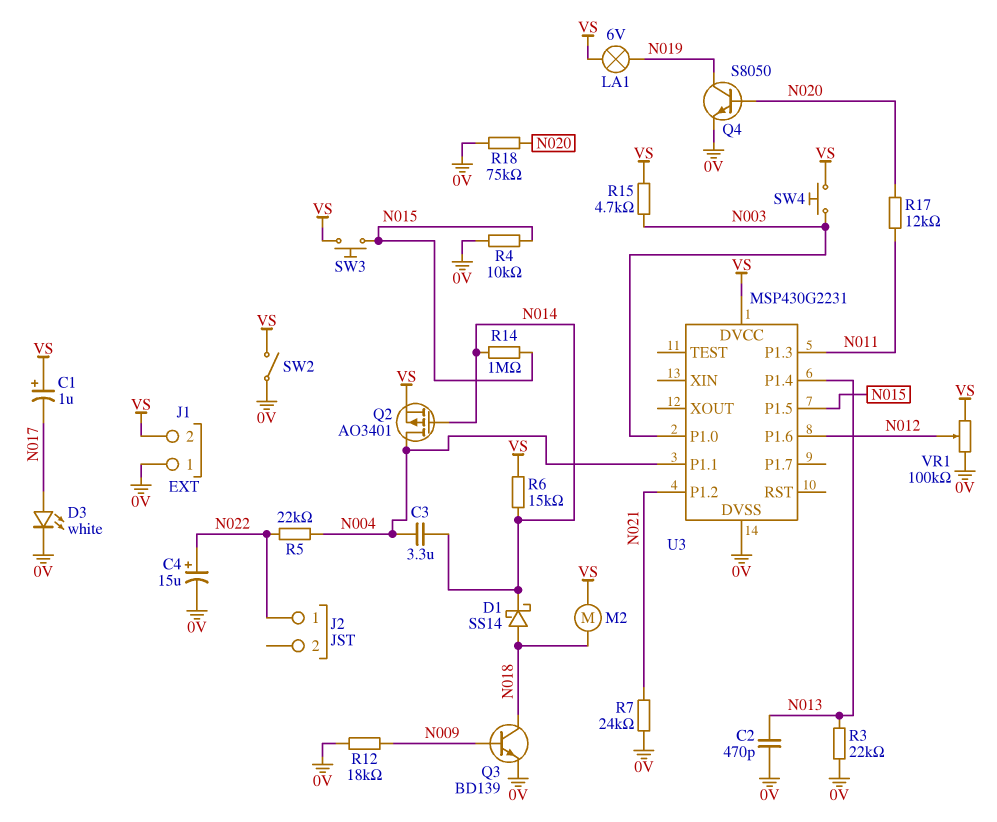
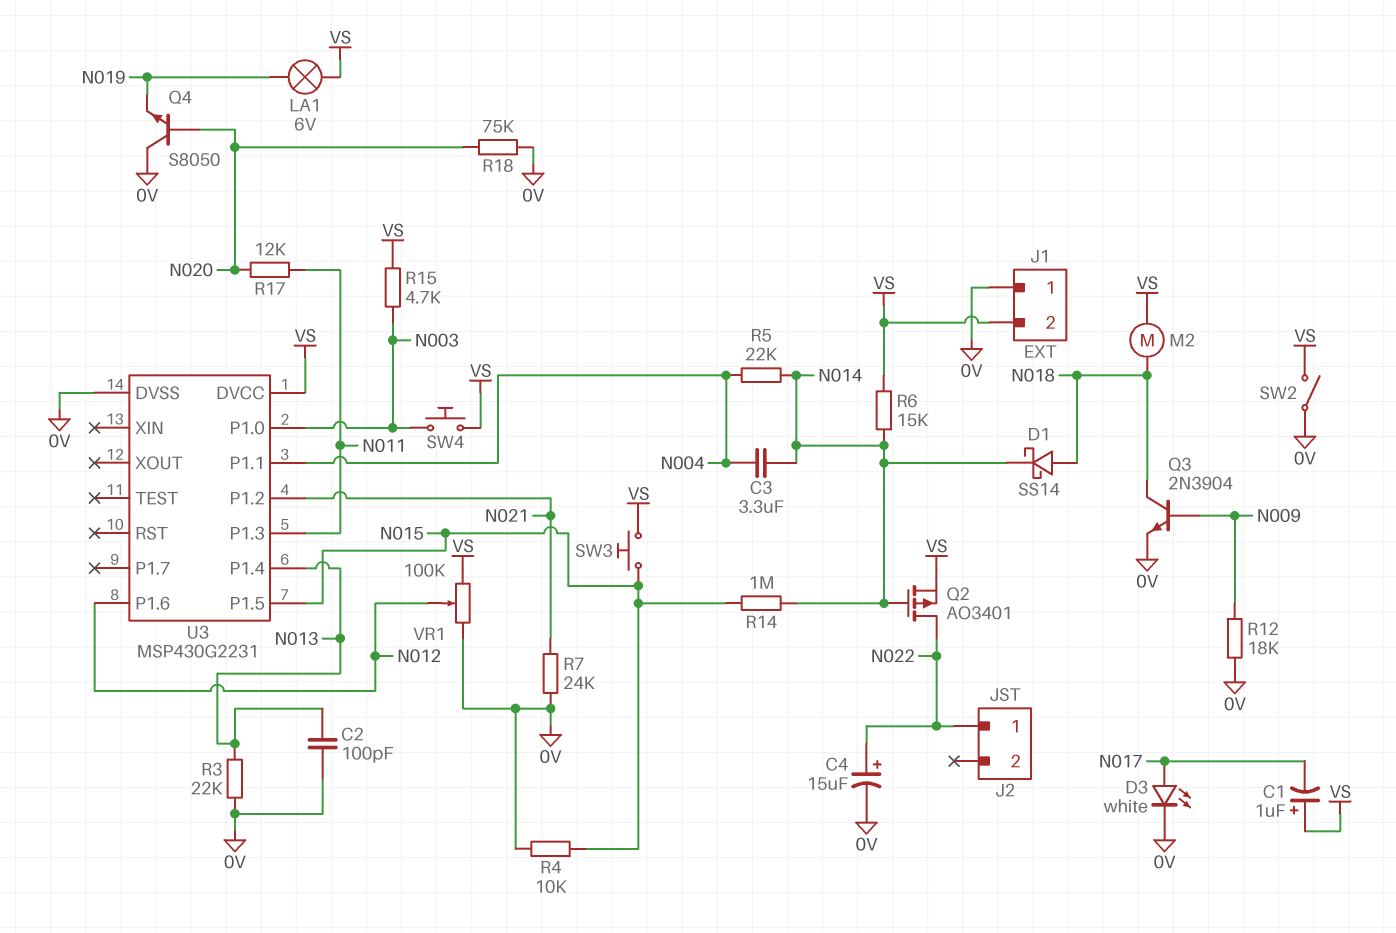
C2: 470pF (0V, N013) -> 100pF (0V, N013)
Q2: PMOS AO3401 (G N014, D N004, S VS) -> PMOS AO3401 (G N014, D N022, S VS)
Q3: NPN BD139 (B N009, C N018, E 0V) -> NPN 2N3904 (B N009, C N018, E 0V)
Q4: NPN S8050 (B N020, C N019, E 0V) -> NPN S8050 (B N020, C 0V, E N019)
R5: 22k (N004, N022) -> 22k (N004, N014)

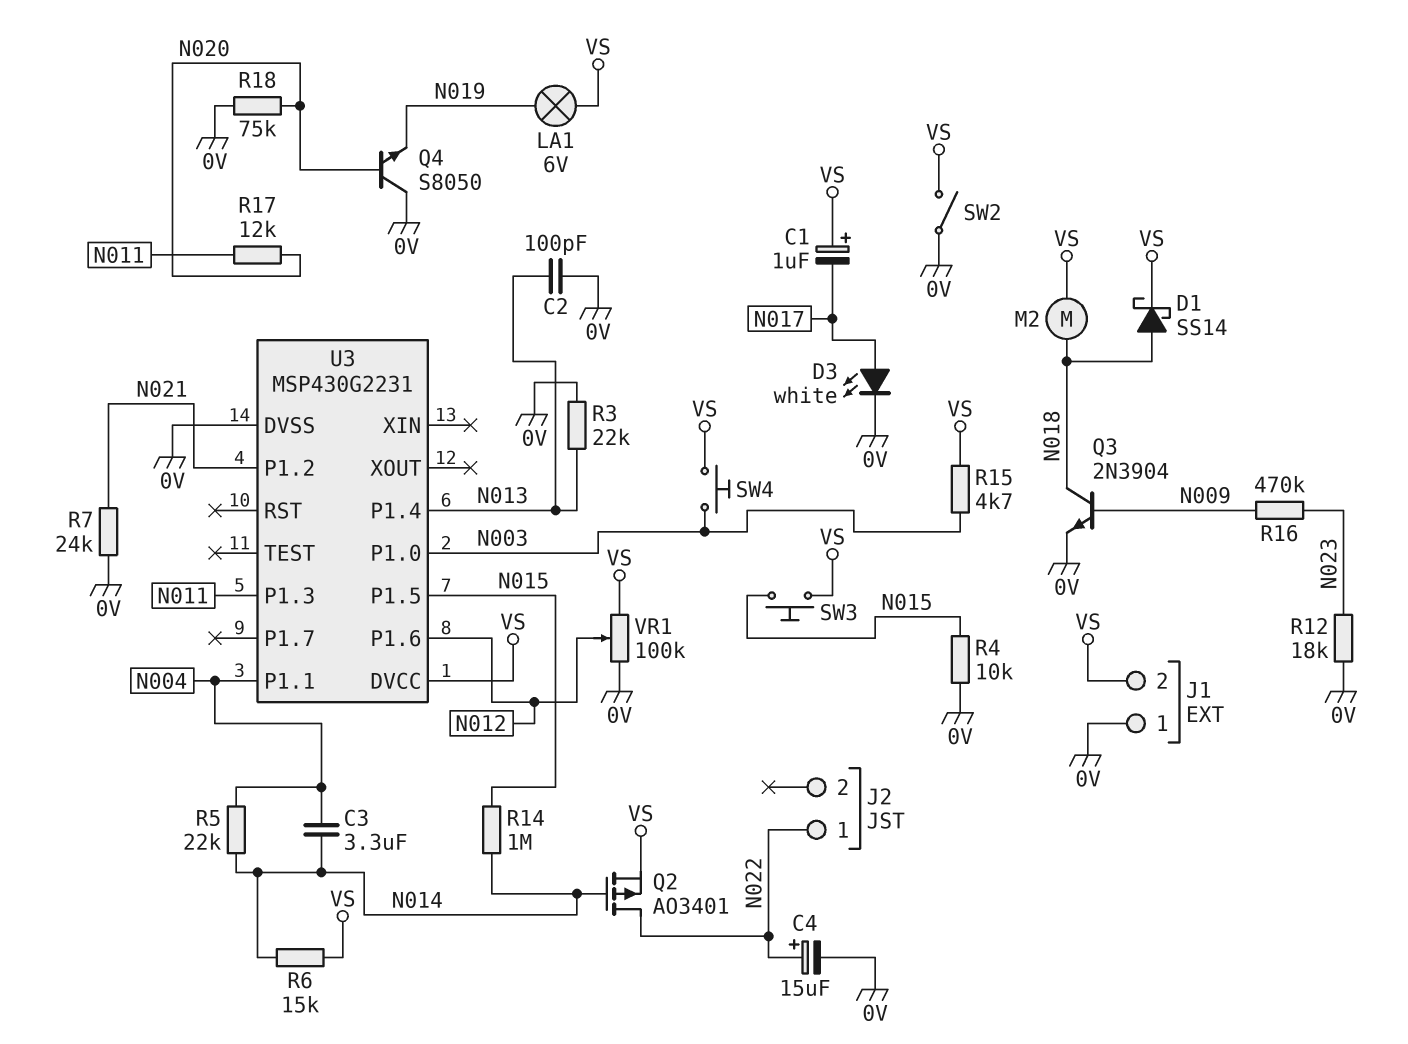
D1: schottky SS14 (A N018, K N014) -> schottky SS14 (A N018, K VS)
R12: 18k (0V, N009) -> 18k (0V, N023)
R16: none -> 470k (N009, N023)

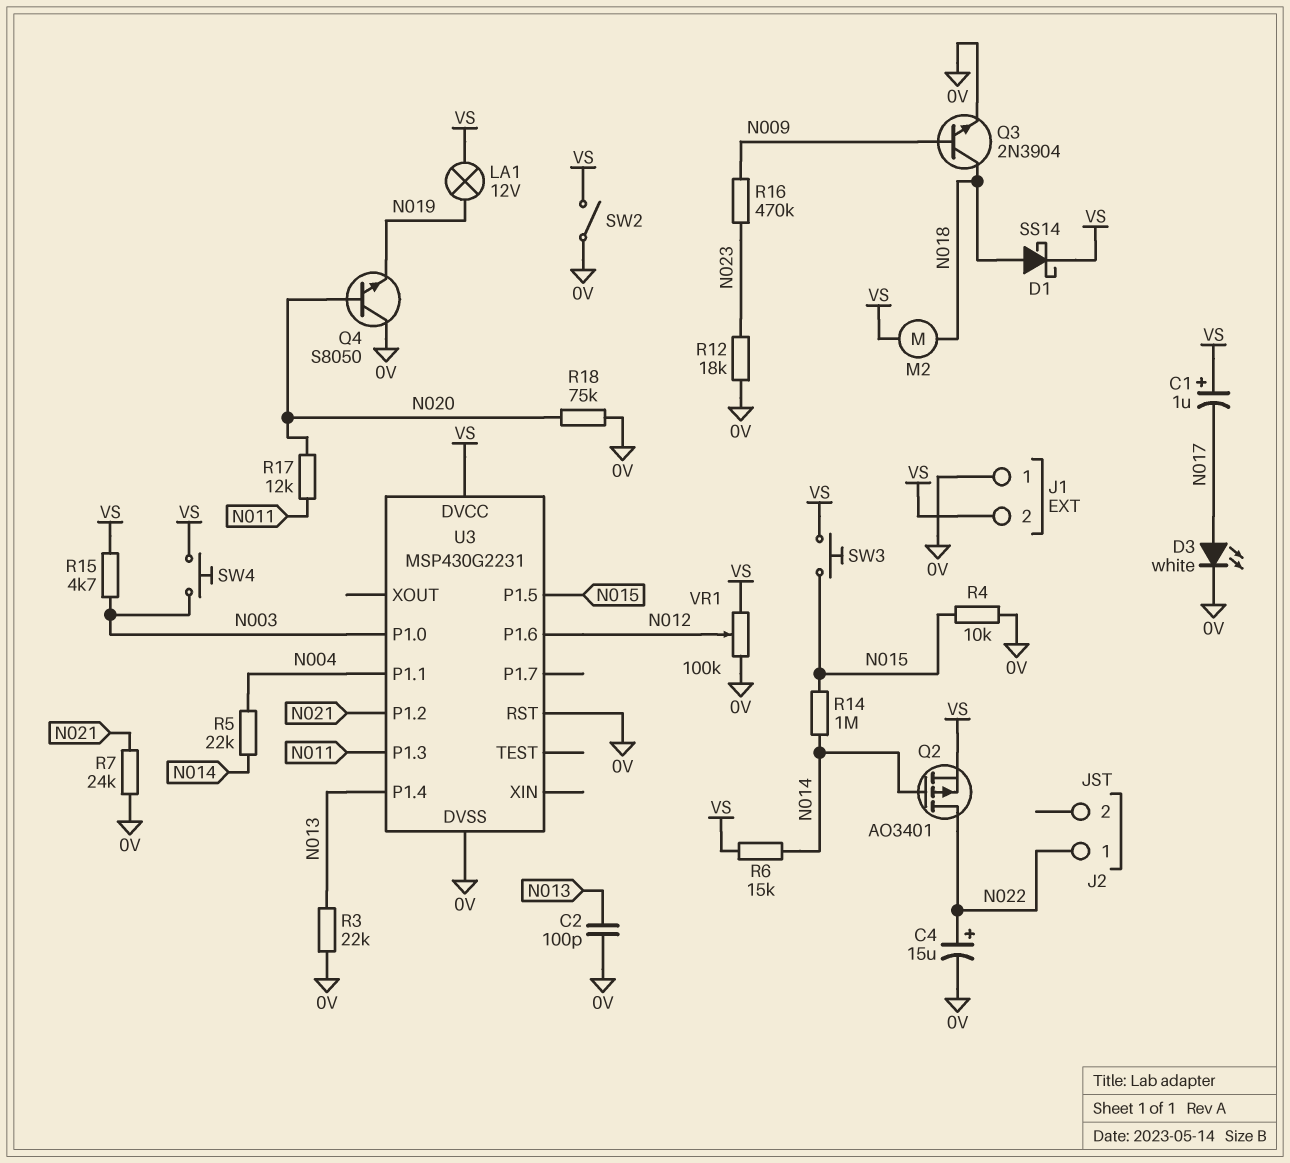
C3: 3.3uF (N004, N014) -> none
LA1: lamp 6V (N019, VS) -> lamp 12V (N019, VS)
U3 pin RST: none -> 0V

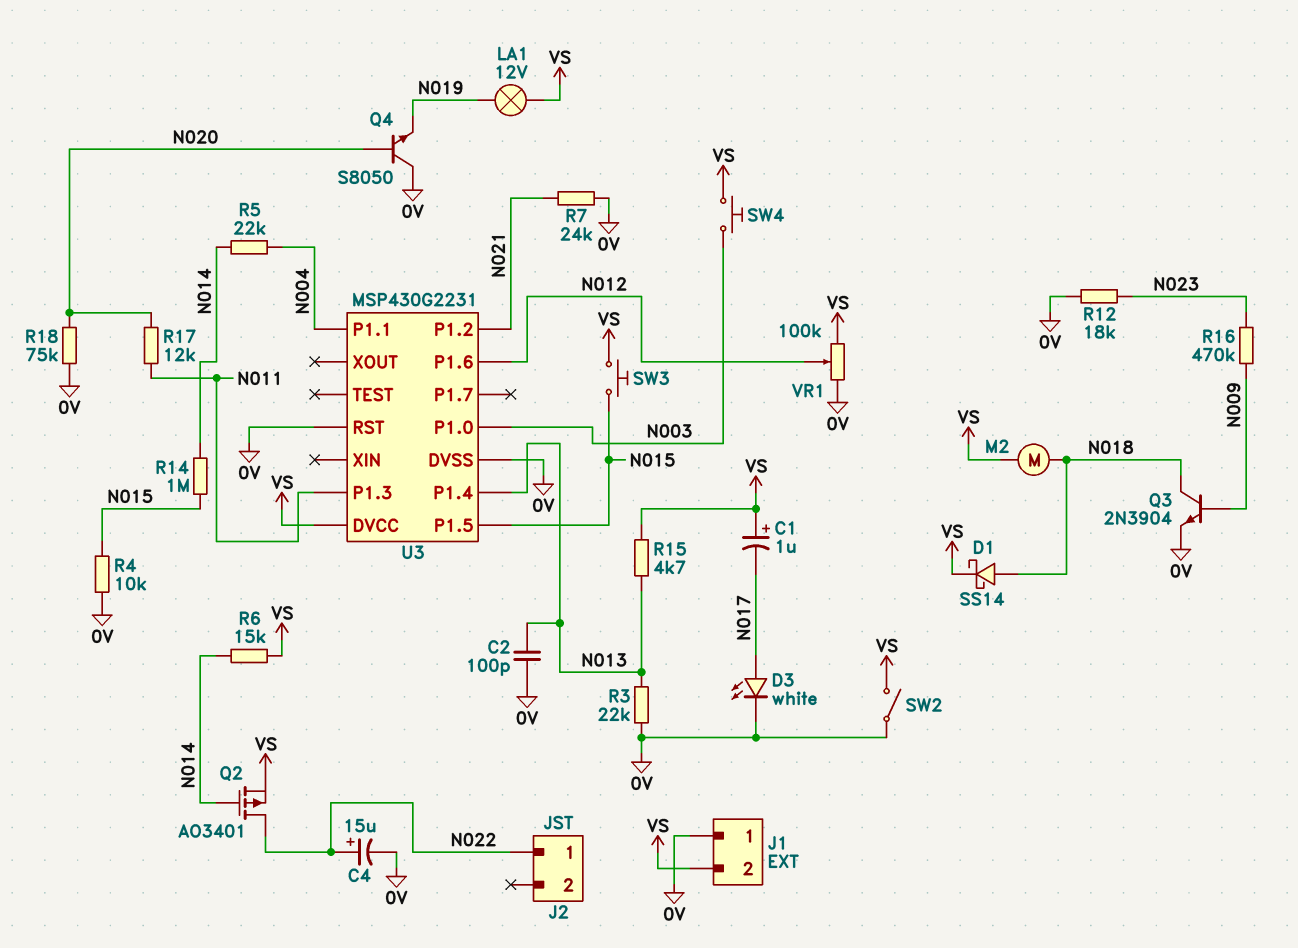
R15: 4.7k (N003, VS) -> 4.7k (N013, VS)

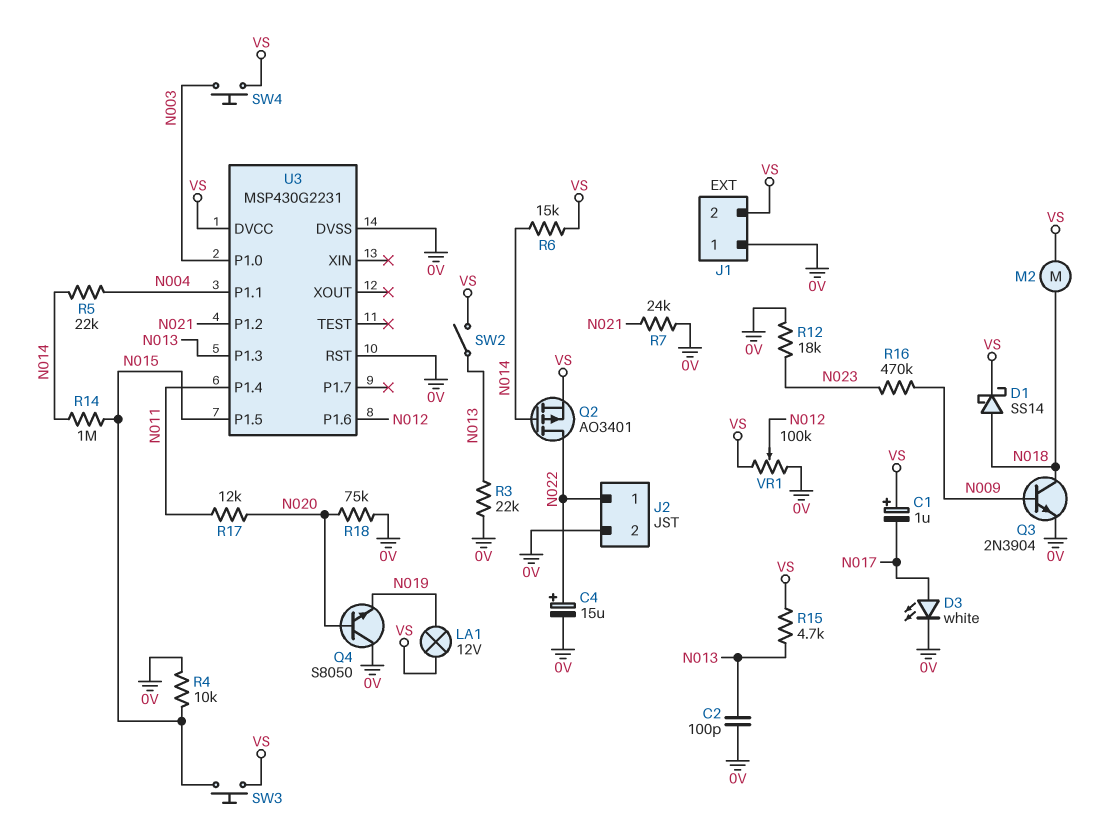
J2 pin 2: none -> 0V
SW2: switch (0V, VS) -> switch (N013, VS)
U3 pin P1.3: N011 -> N013
U3 pin P1.4: N013 -> N011

